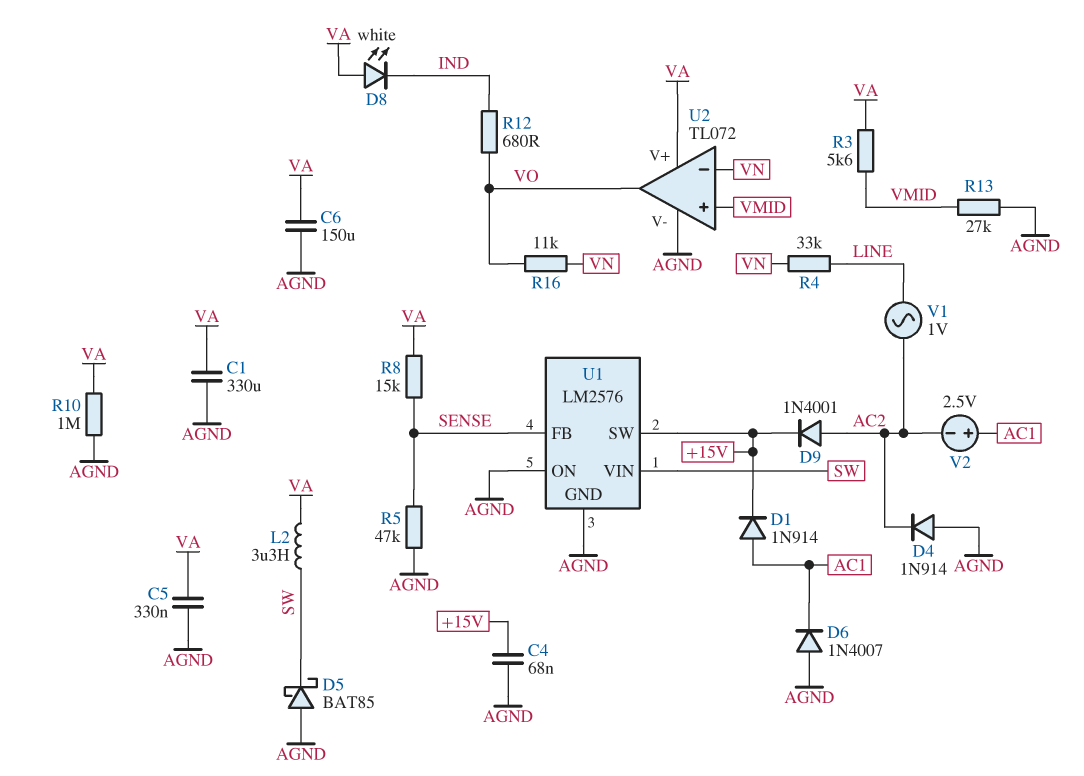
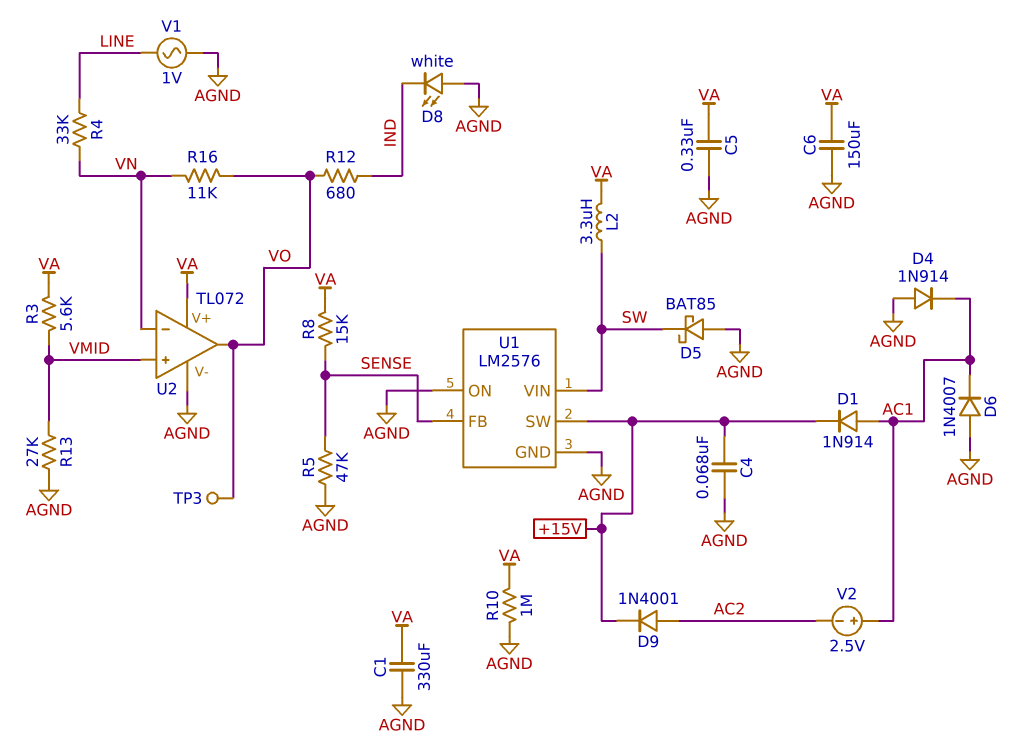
D4: diode 1N914 (A AGND, K AC2) -> diode 1N914 (A AGND, K AC1)
D8: LED white (A VA, K IND) -> LED white (A AGND, K IND)
TP3: none -> test point (VO)
V1: AC 1V (AC2, LINE) -> AC 1V (AGND, LINE)

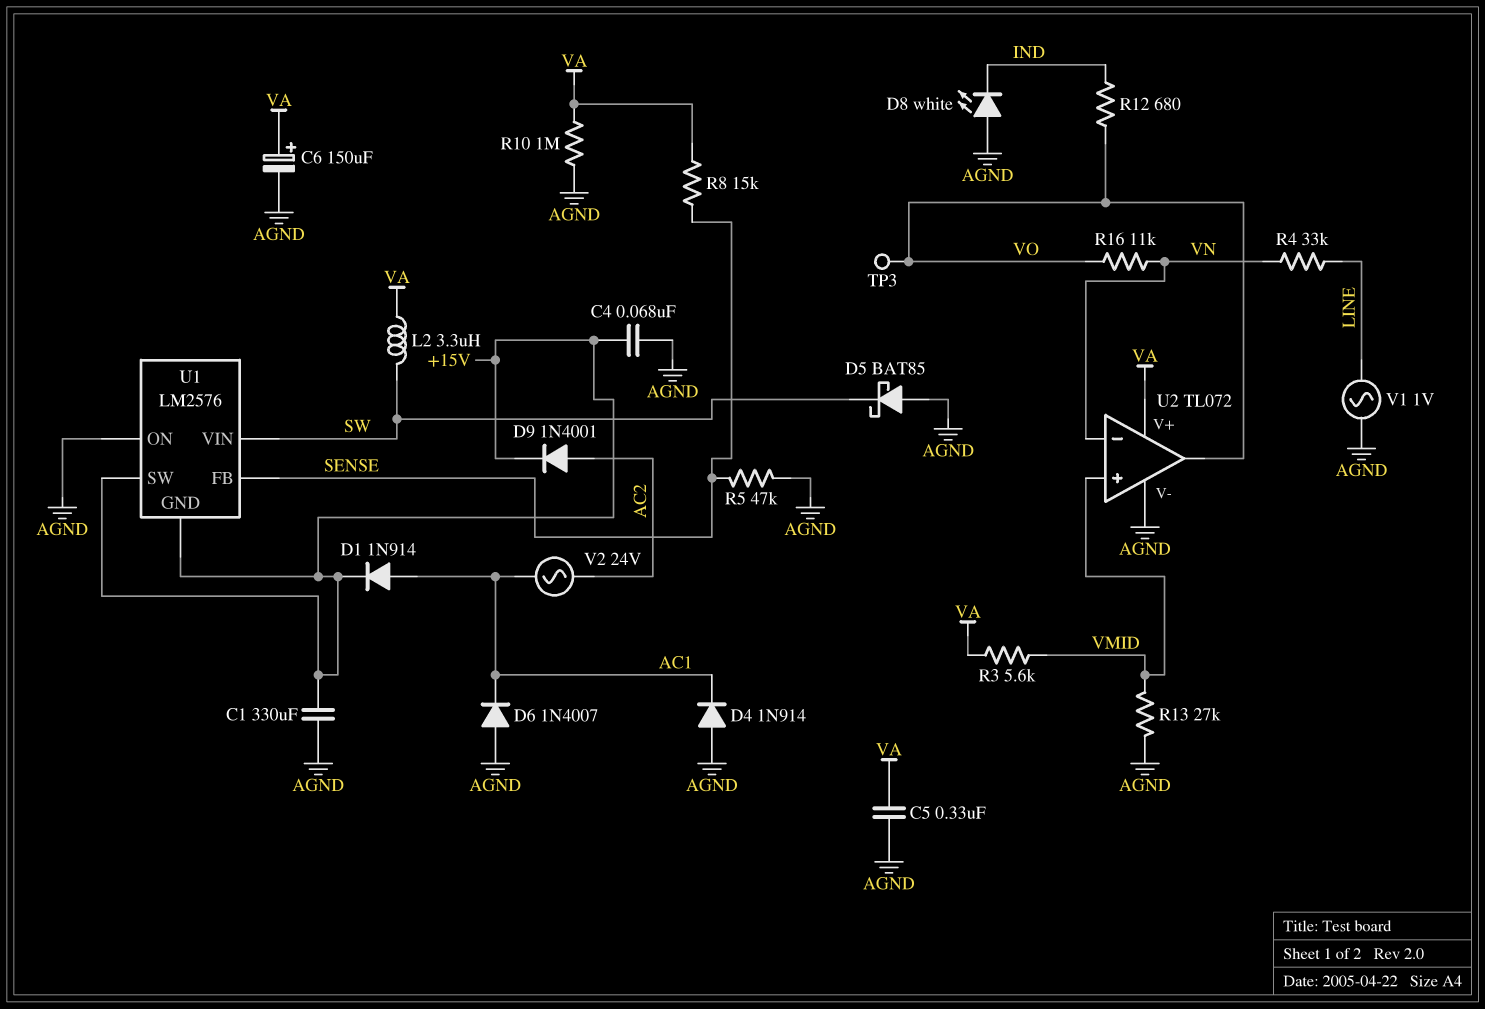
C1: 330uF (AGND, VA) -> 330uF (+15V, AGND)
C6: 150uF (AGND, VA) -> 150uF (plus VA, minus AGND)
U1 pin GND: AGND -> +15V
V2: 2.5V (plus AC1, minus AC2) -> AC 24V (AC1, AC2)

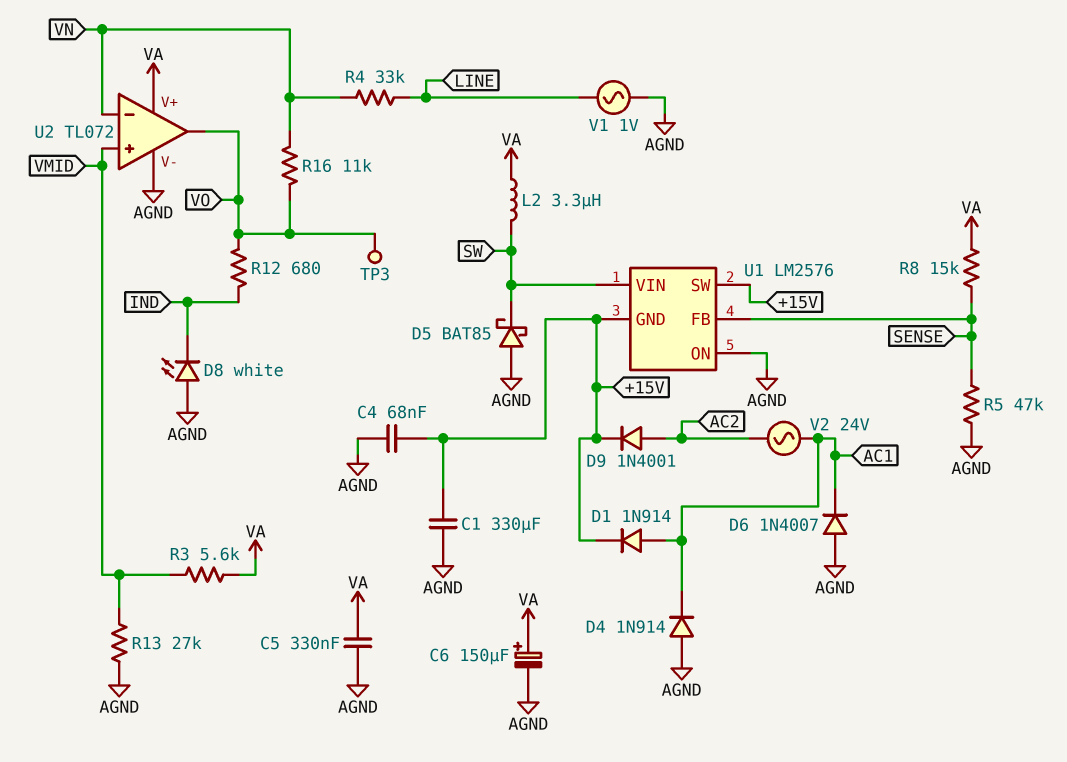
R10: 1M (AGND, VA) -> none

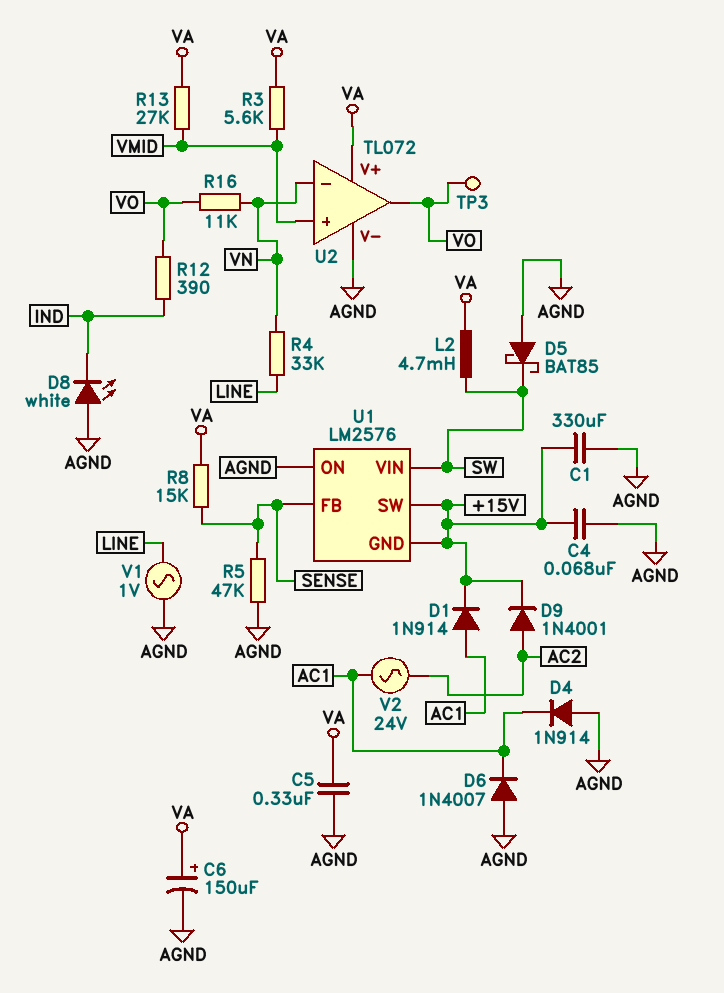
L2: 3.3uH (SW, VA) -> 4.7mH (SW, VA)
R12: 680 (IND, VO) -> 390 (IND, VO)
R13: 27k (AGND, VMID) -> 27k (VA, VMID)

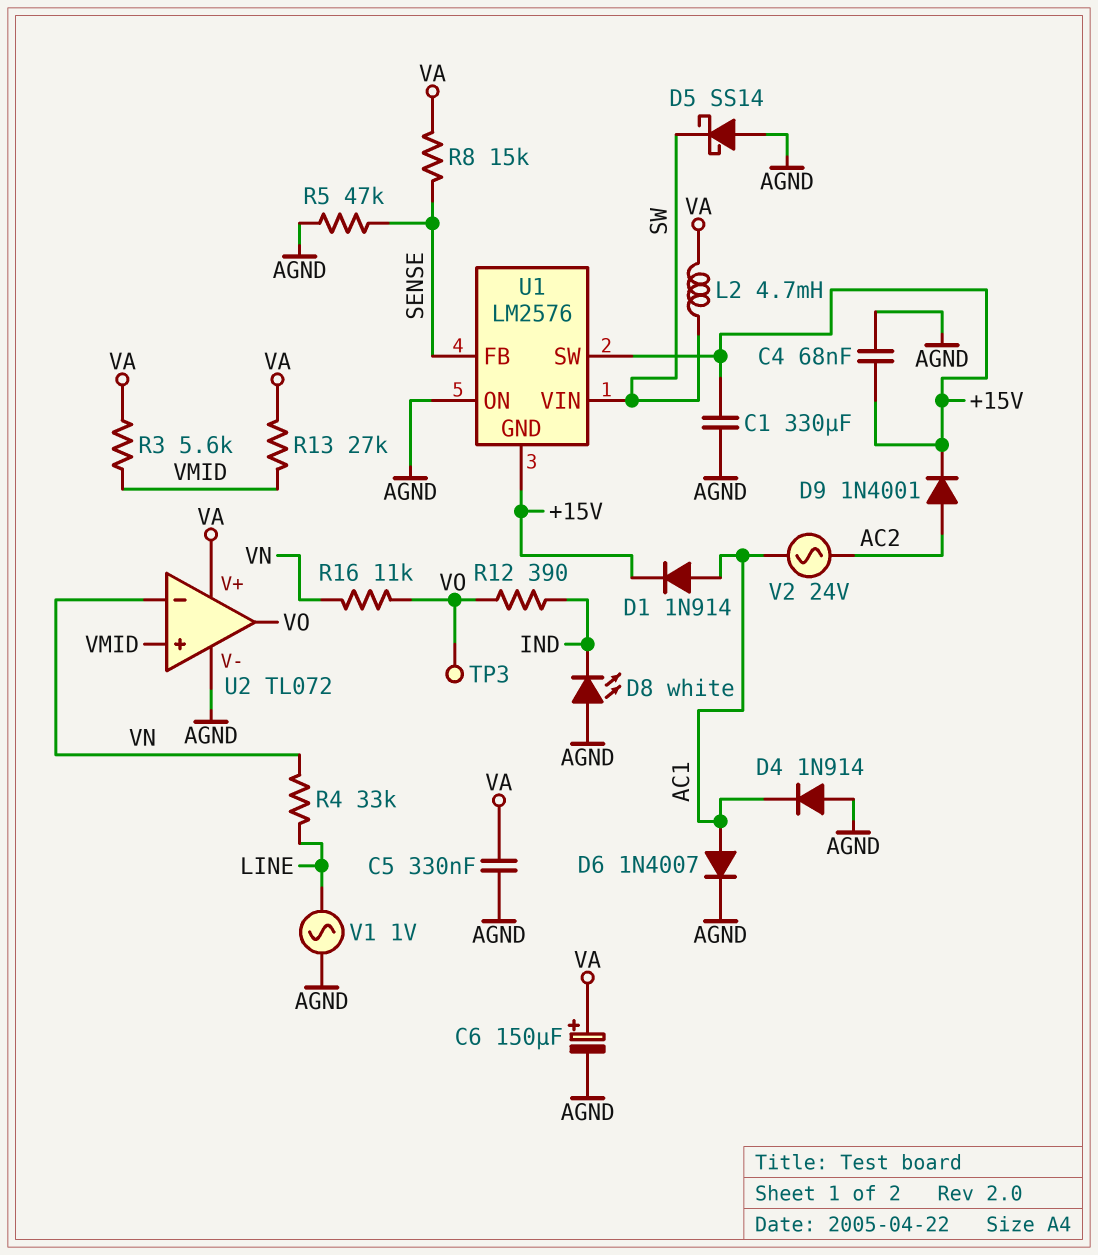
D5: schottky BAT85 (A AGND, K SW) -> schottky SS14 (A AGND, K SW)
D6: diode 1N4007 (A AGND, K AC1) -> diode 1N4007 (A AC1, K AGND)

